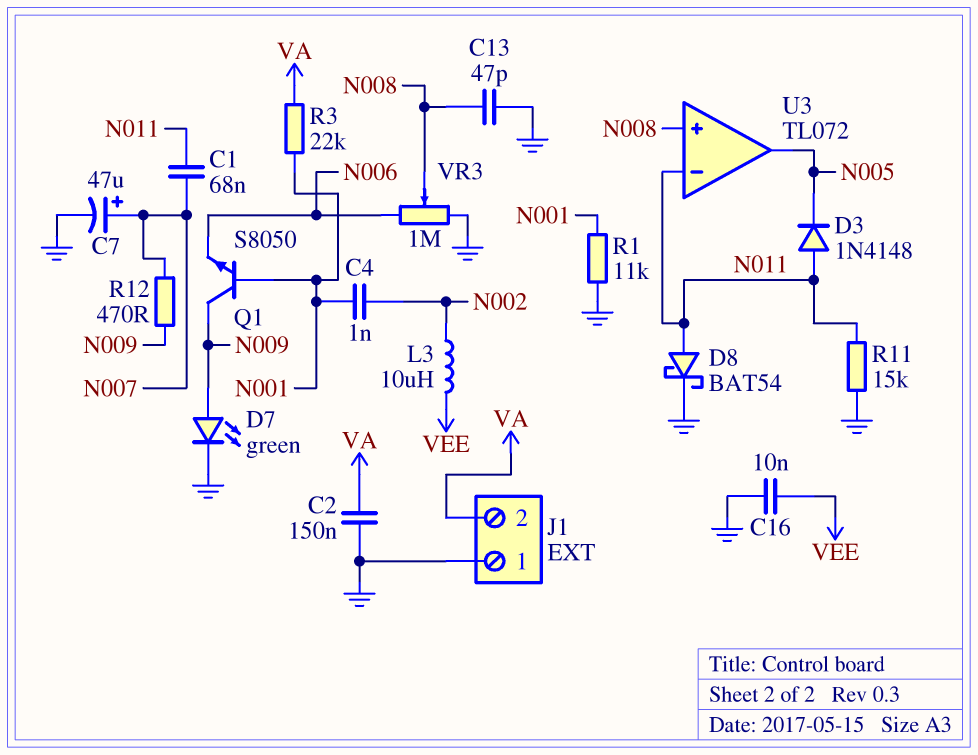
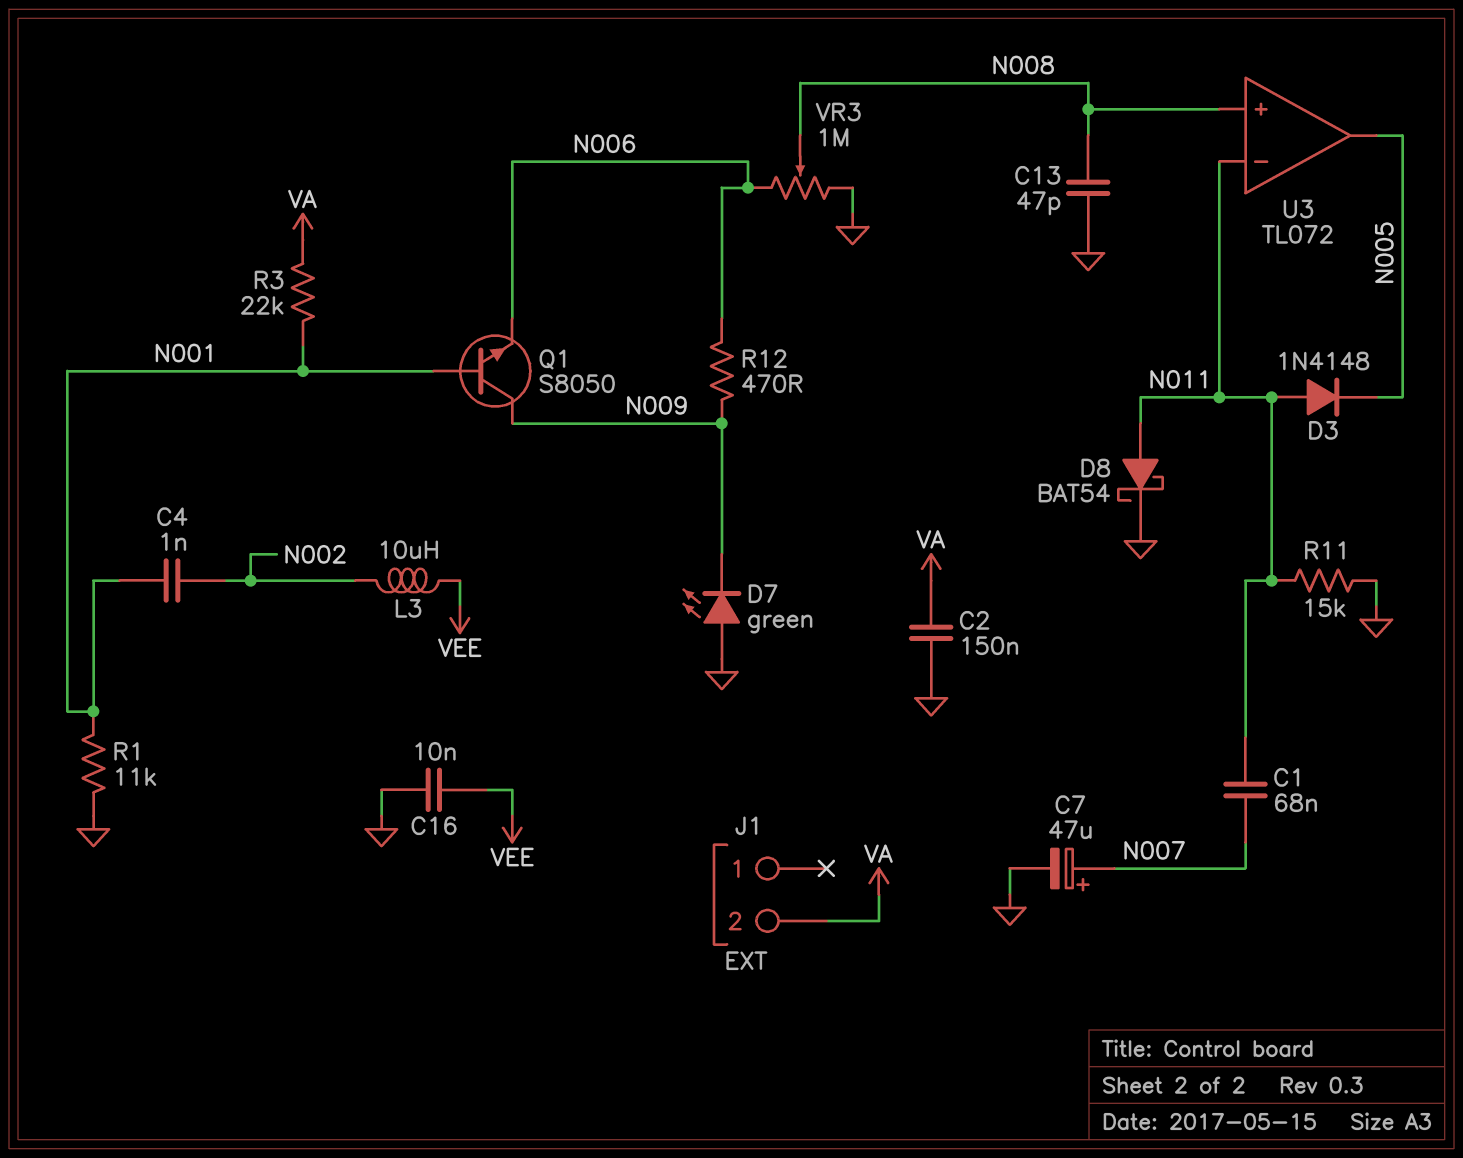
D7: LED green (A N009, K GND) -> LED green (A GND, K N009)
J1 pin 1: GND -> none
R12: 470 (N007, N009) -> 470 (N006, N009)

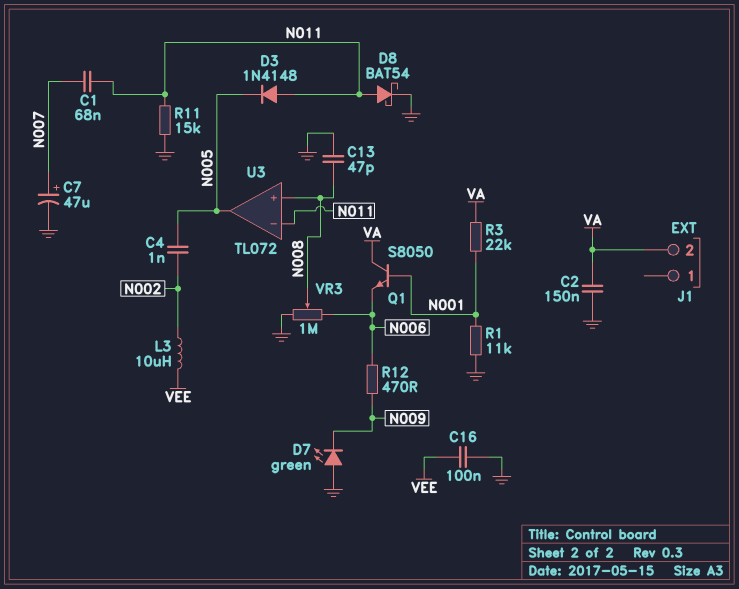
C4: 1nF (N001, N002) -> 1nF (N002, N005)
C16: 10nF (GND, VEE) -> 100nF (GND, VEE)
Q1: NPN S8050 (B N001, C N009, E N006) -> NPN S8050 (B N001, C VA, E N006)

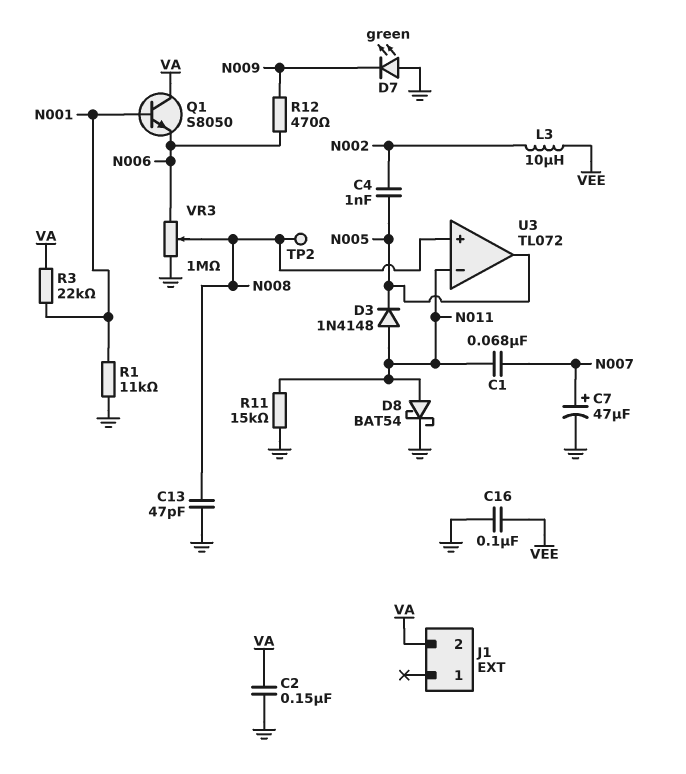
TP2: none -> test point (N008)

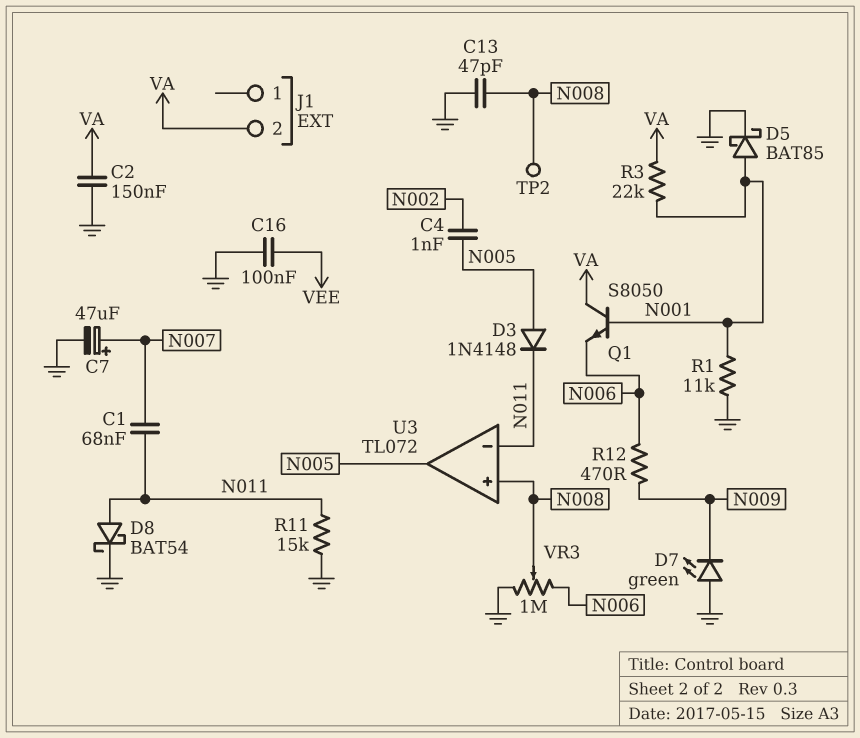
D3: diode 1N4148 (A N011, K N005) -> diode 1N4148 (A N005, K N011)
D5: none -> schottky BAT85 (A N001, K GND)
L3: 10uH (N002, VEE) -> none

